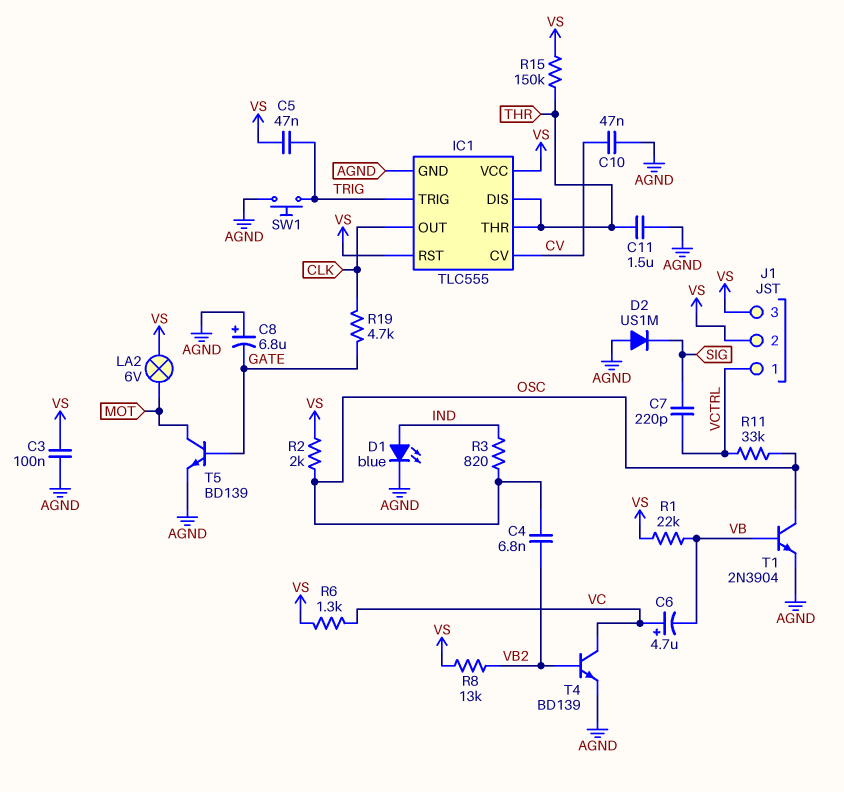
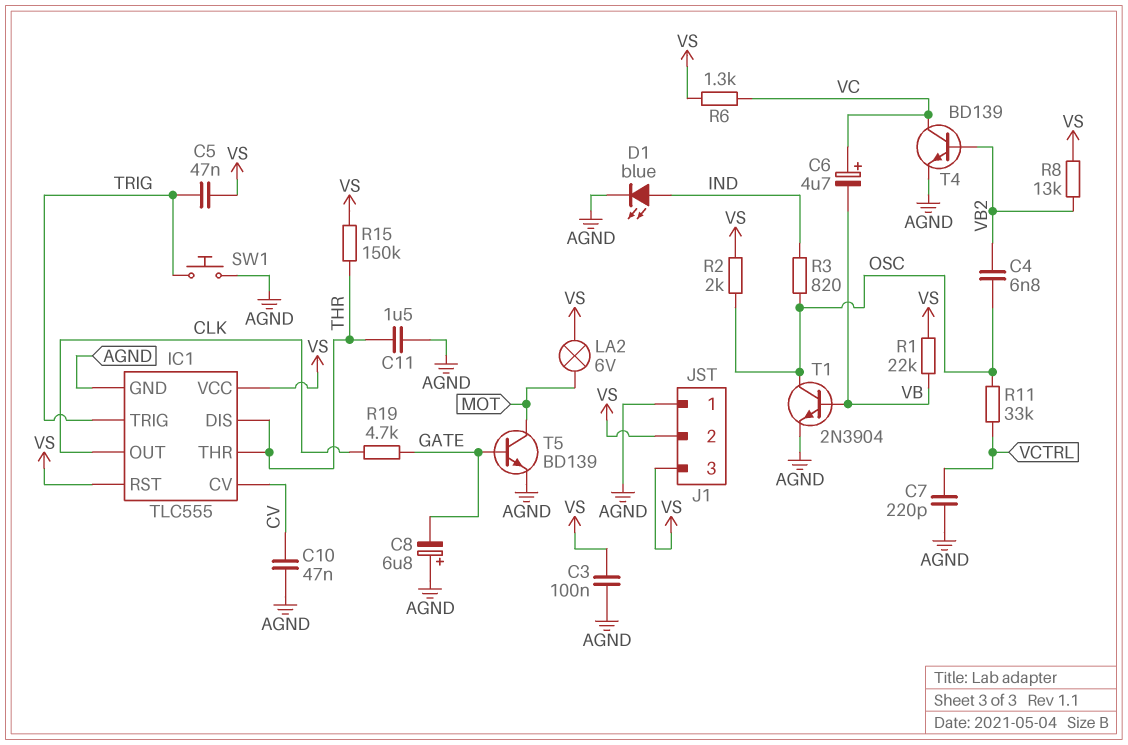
C7: 220pF (SIG, VCTRL) -> 220pF (AGND, VCTRL)
D2: diode US1M (A AGND, K SIG) -> none
J1 pin 1: VCTRL -> AGND

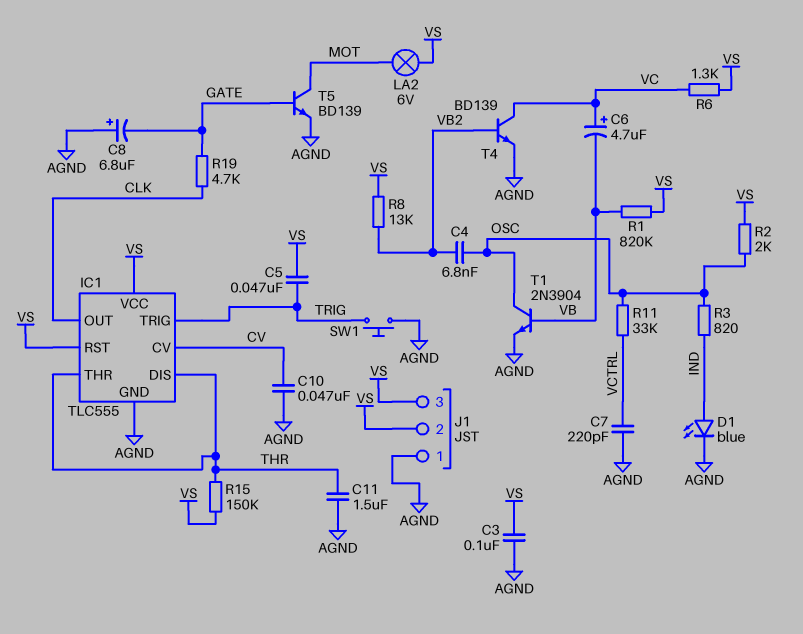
R1: 22k (VB, VS) -> 820k (VB, VS)

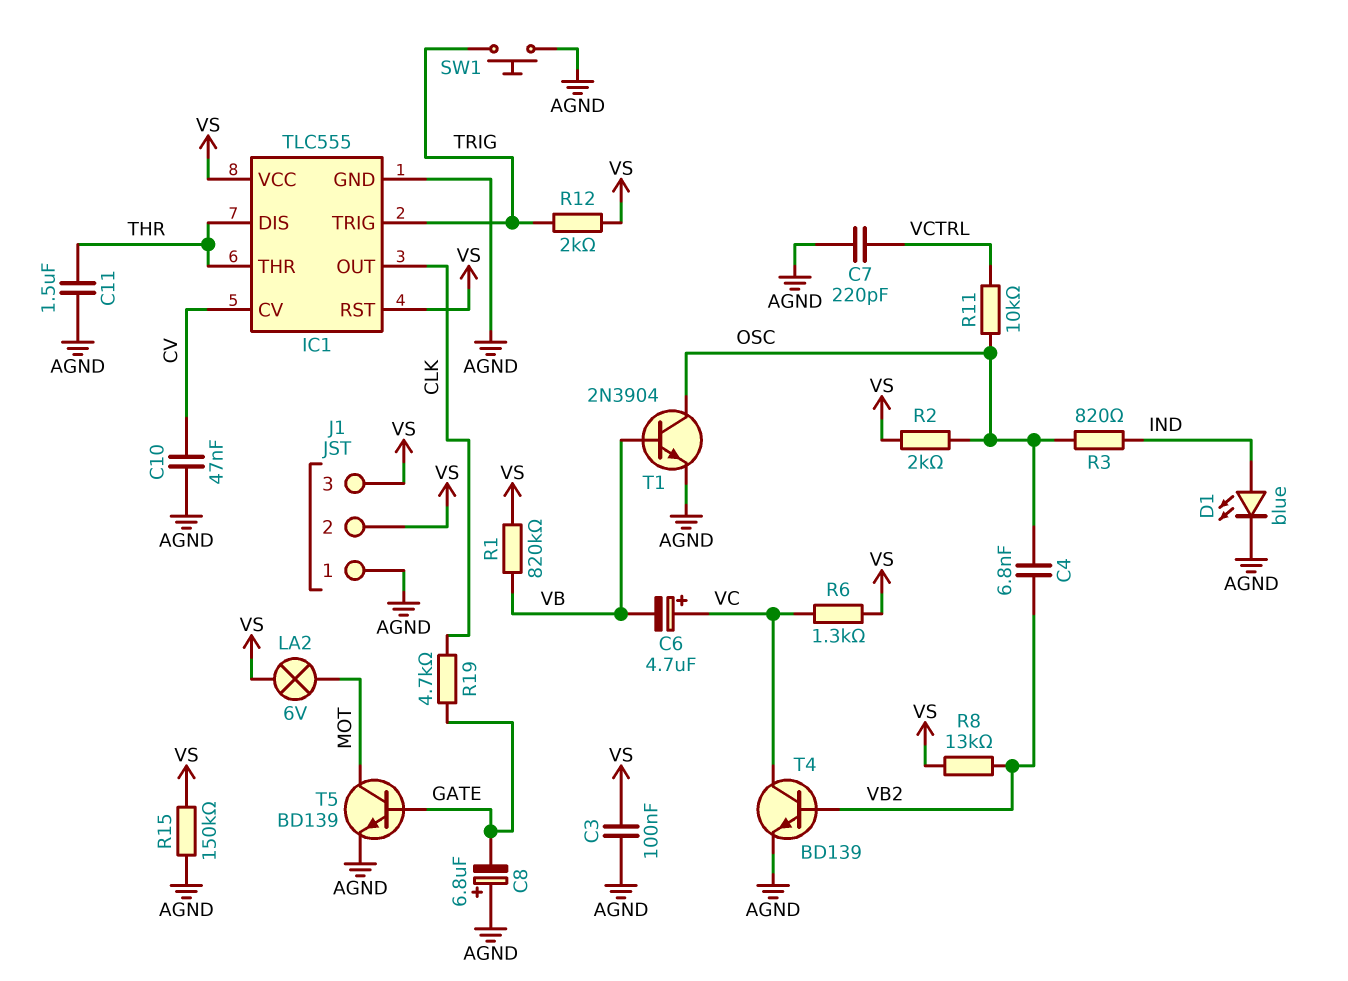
C5: 47nF (TRIG, VS) -> none
R11: 33k (OSC, VCTRL) -> 10k (OSC, VCTRL)
R12: none -> 2k (TRIG, VS)
R15: 150k (THR, VS) -> 150k (AGND, VS)

